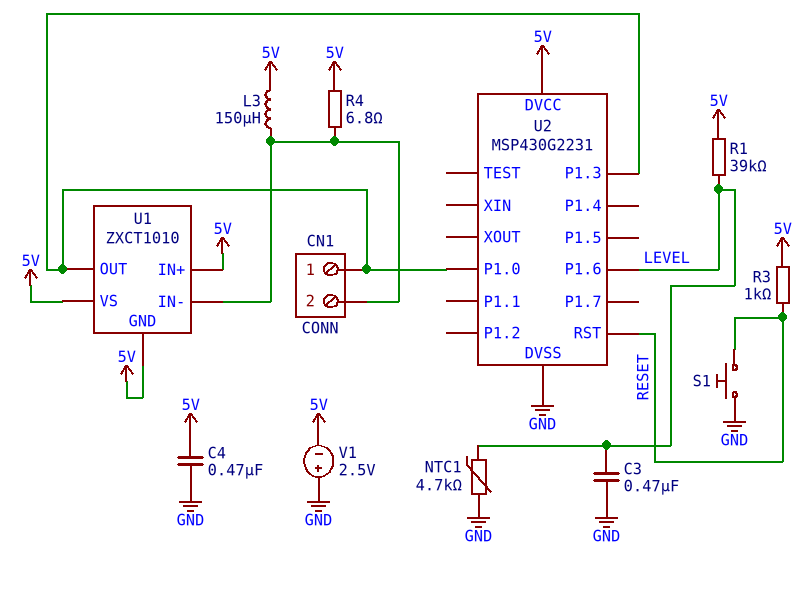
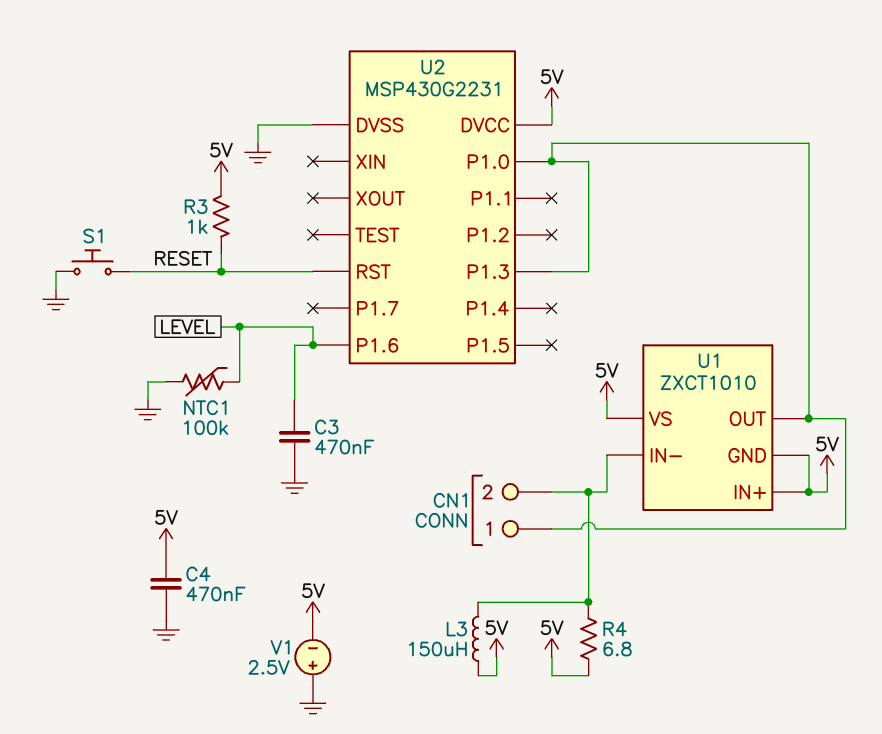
NTC1: 4.7k (GND, LEVEL) -> 100k (GND, LEVEL)
R1: 39k (5V, LEVEL) -> none

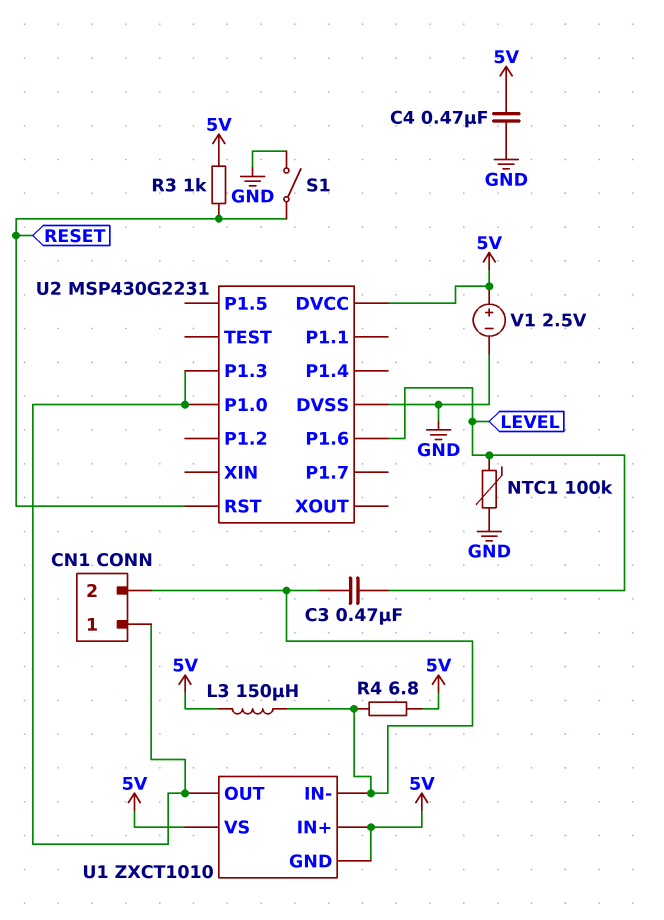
C3: 470nF (GND, LEVEL) -> 470nF (CN1/2, LEVEL)
S1: button (GND, RESET) -> switch (GND, RESET)
V1: 2.5V (plus GND, minus 5V) -> 2.5V (plus 5V, minus GND)

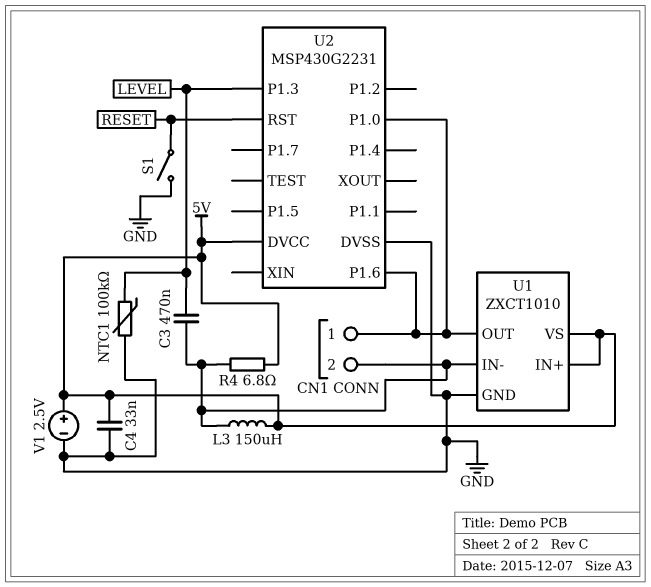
C4: 470nF (5V, GND) -> 33nF (5V, GND)
R3: 1k (5V, RESET) -> none
U1 pin GND: 5V -> GND
U2 pin P1.3: CN1/1 -> LEVEL
U2 pin P1.6: LEVEL -> CN1/1

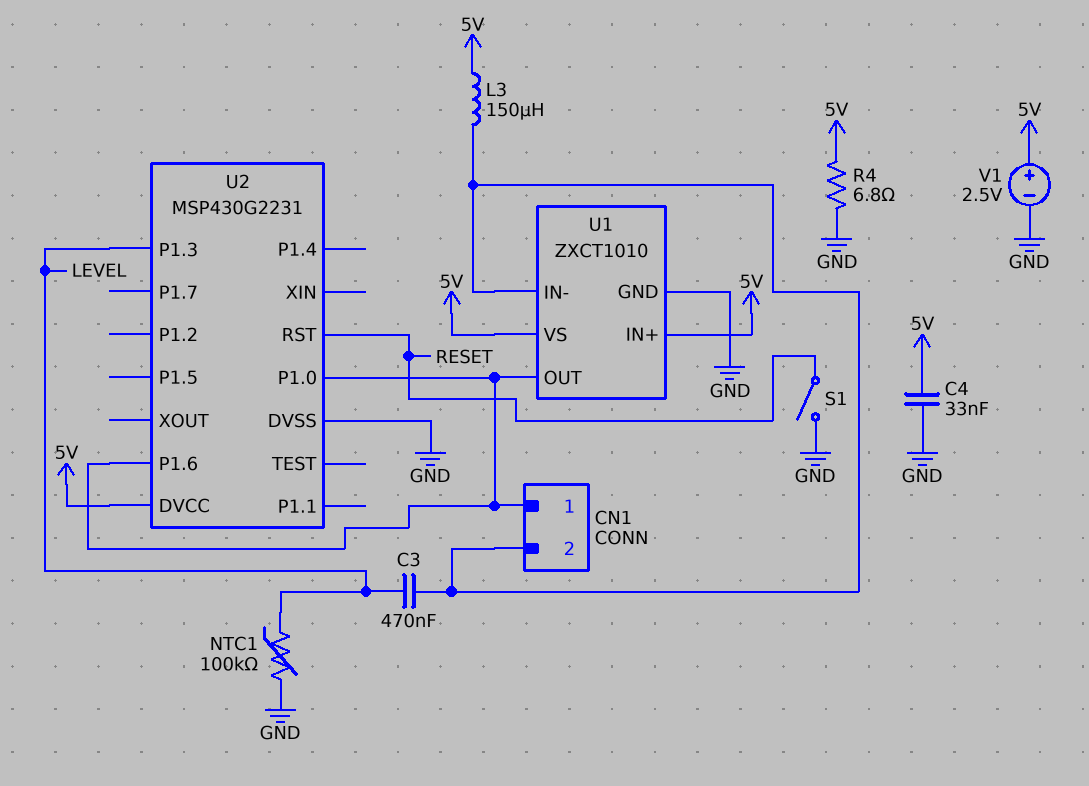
R4: 6.8 (5V, CN1/2) -> 6.8 (5V, GND)

